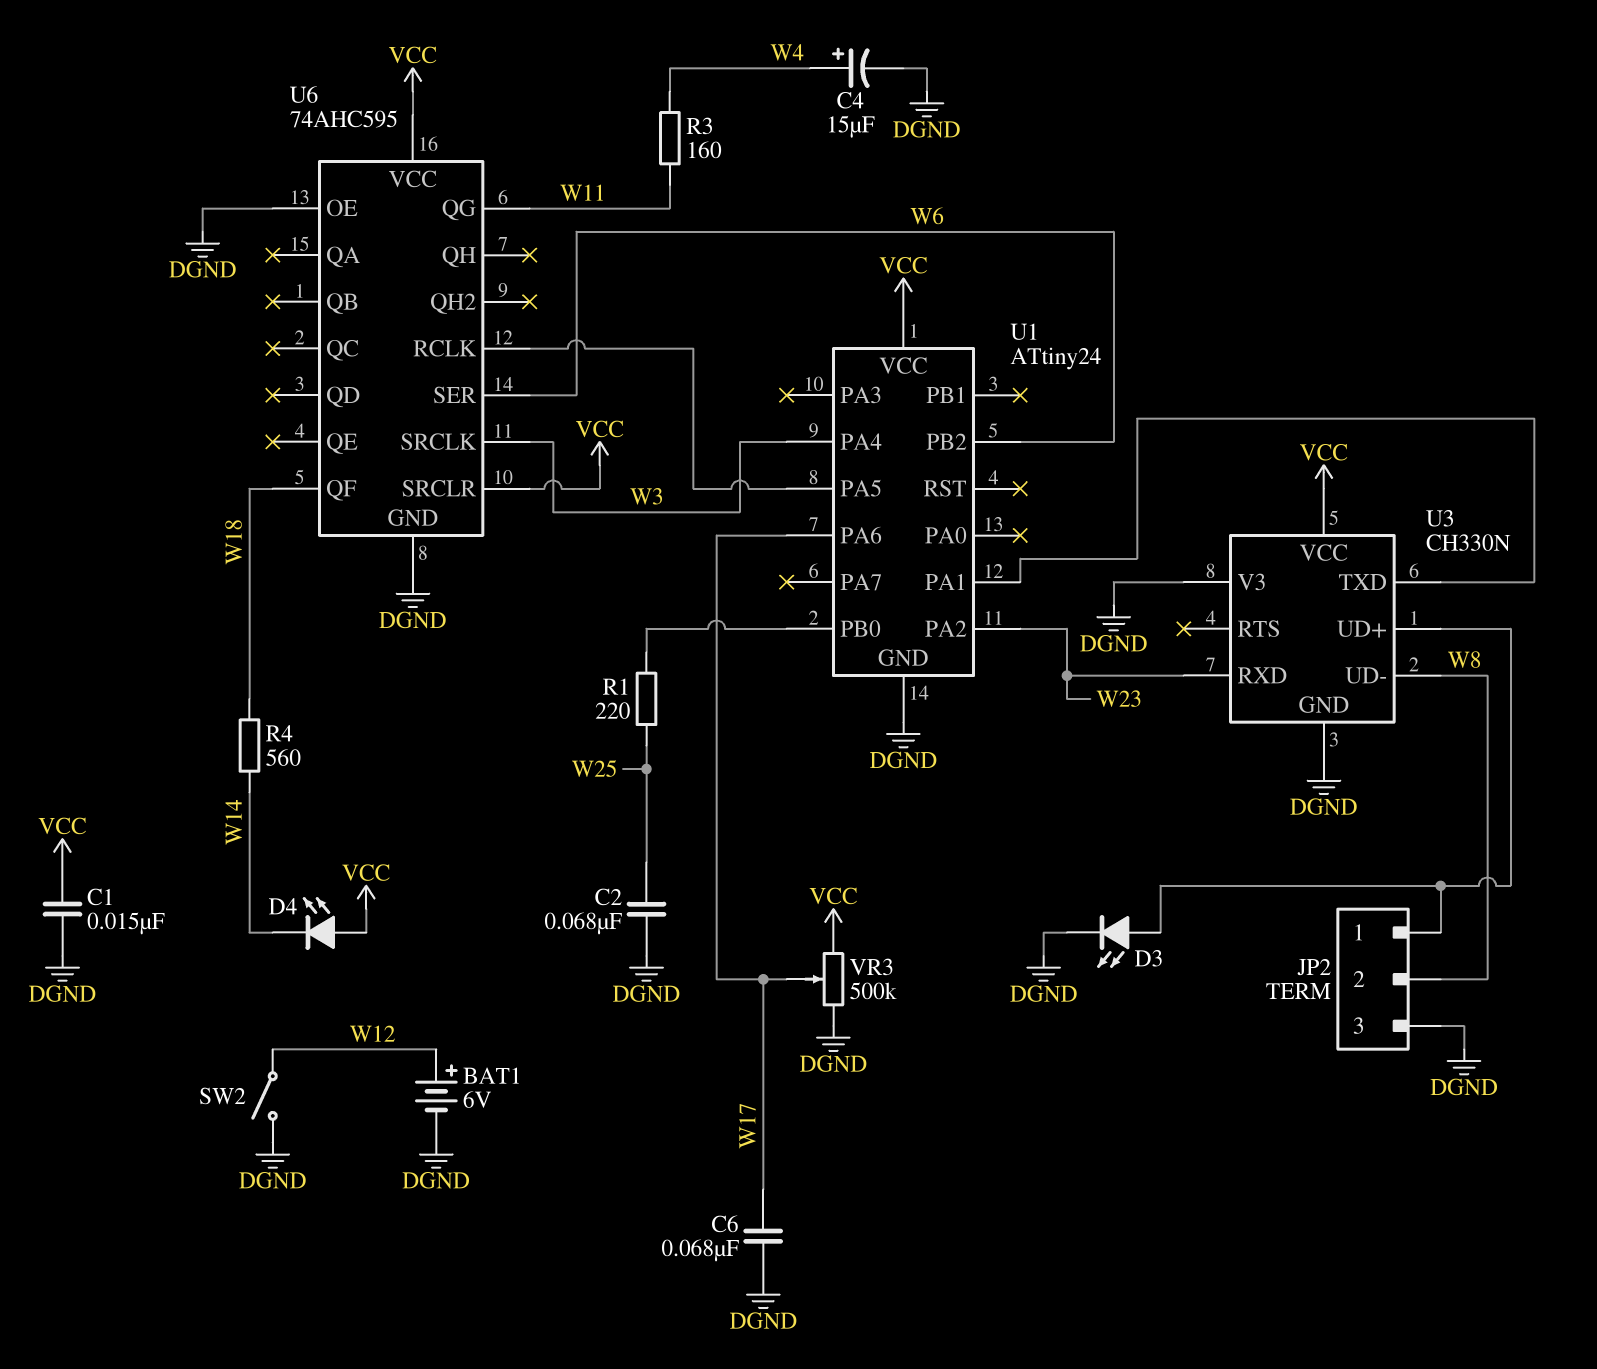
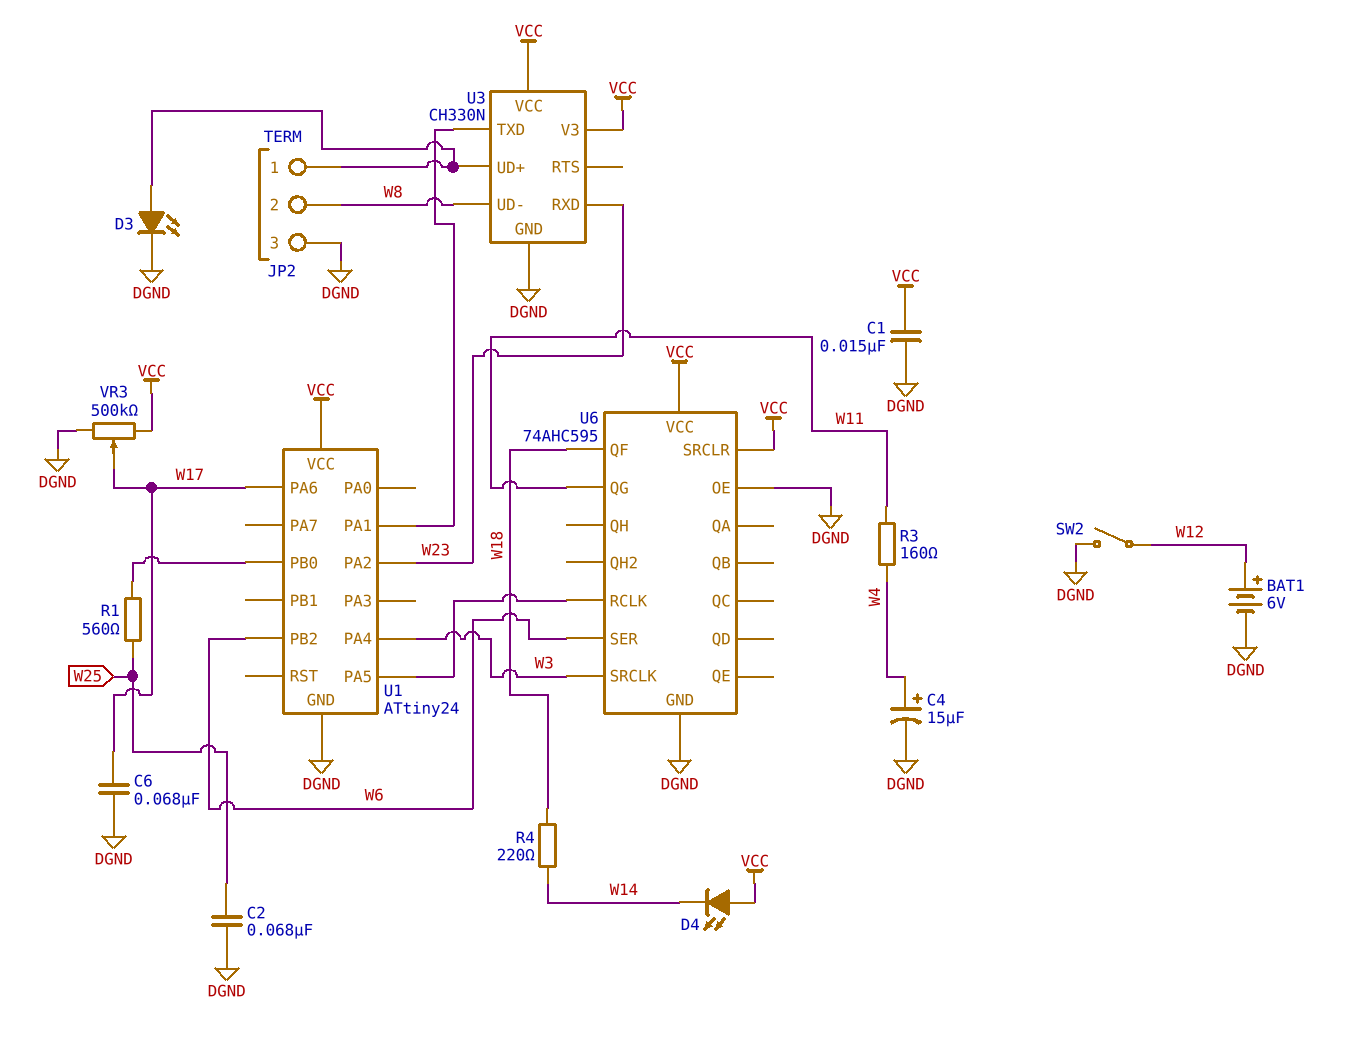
R1: 220 (U1/PB0, W25) -> 560 (U1/PB0, W25)
R4: 560 (W14, W18) -> 220 (W14, W18)
U3 pin V3: DGND -> VCC

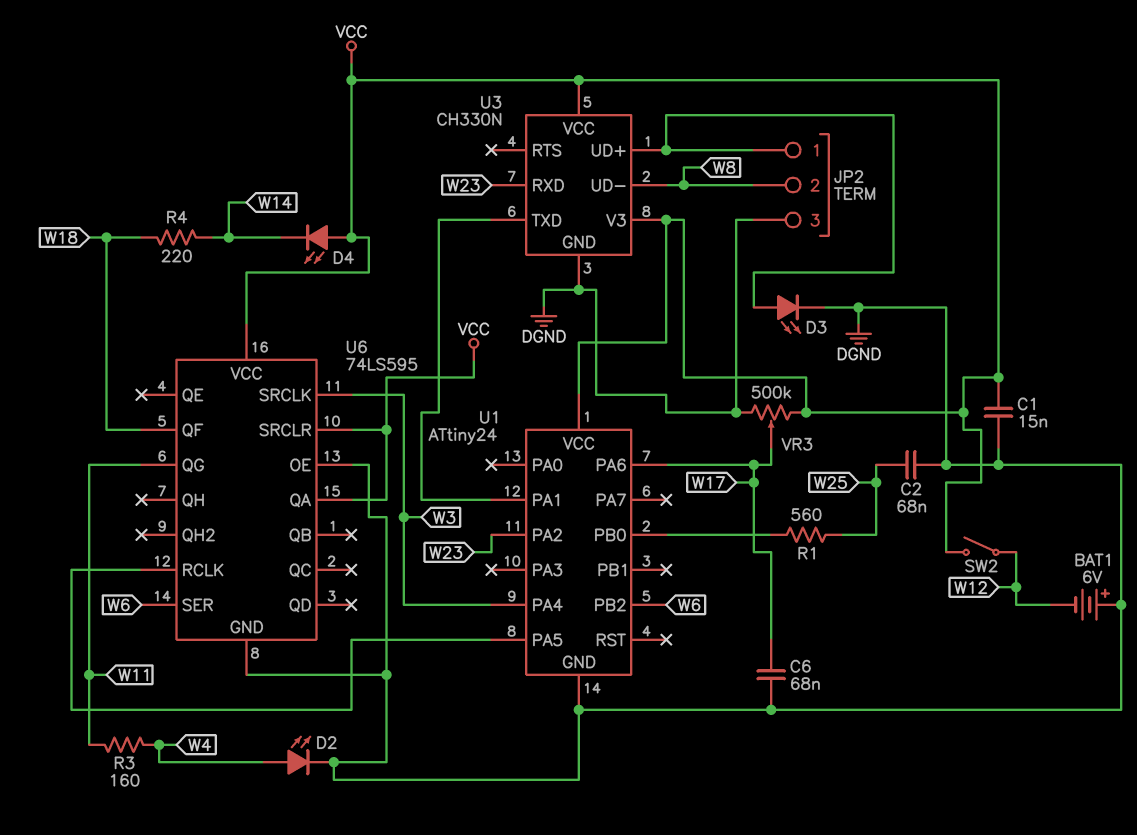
BAT1: 6V (plus W12, minus DGND) -> 6V (plus DGND, minus W12)
C4: 15uF (plus W4, minus DGND) -> none
D2: none -> LED (A W4, K DGND)
SW2: switch (DGND, W12) -> switch (VCC, W12)
U6: 74AHC595 -> 74LS595
U6 pin QA: none -> VCC

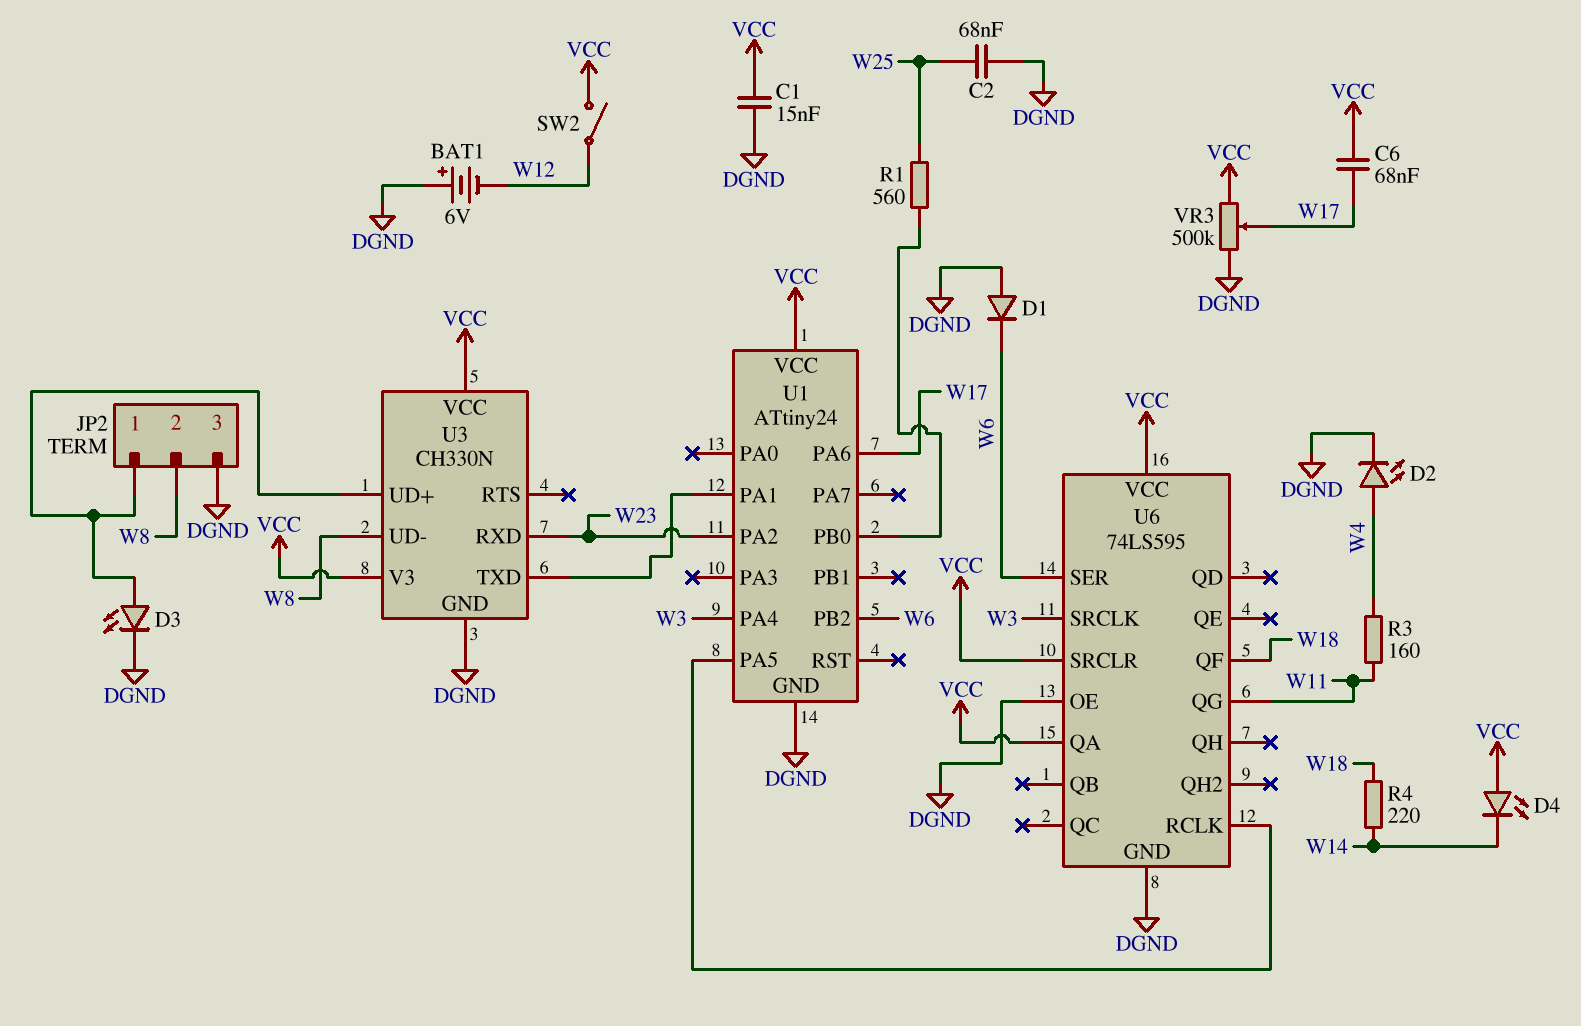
C6: 68nF (DGND, W17) -> 68nF (VCC, W17)
D1: none -> diode (A DGND, K W6)

